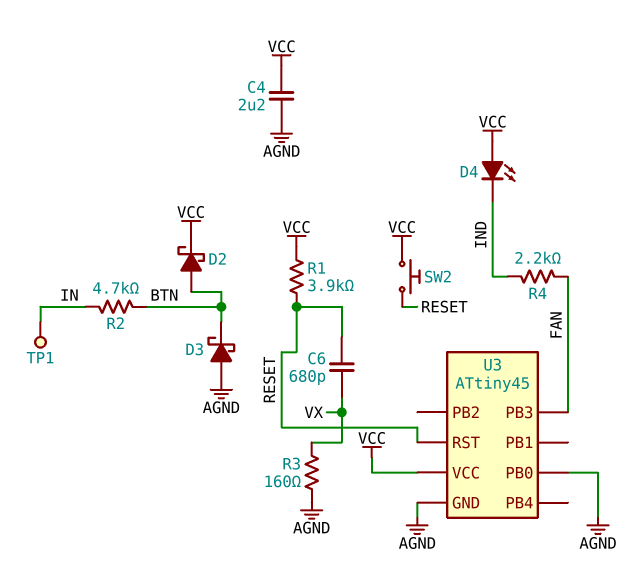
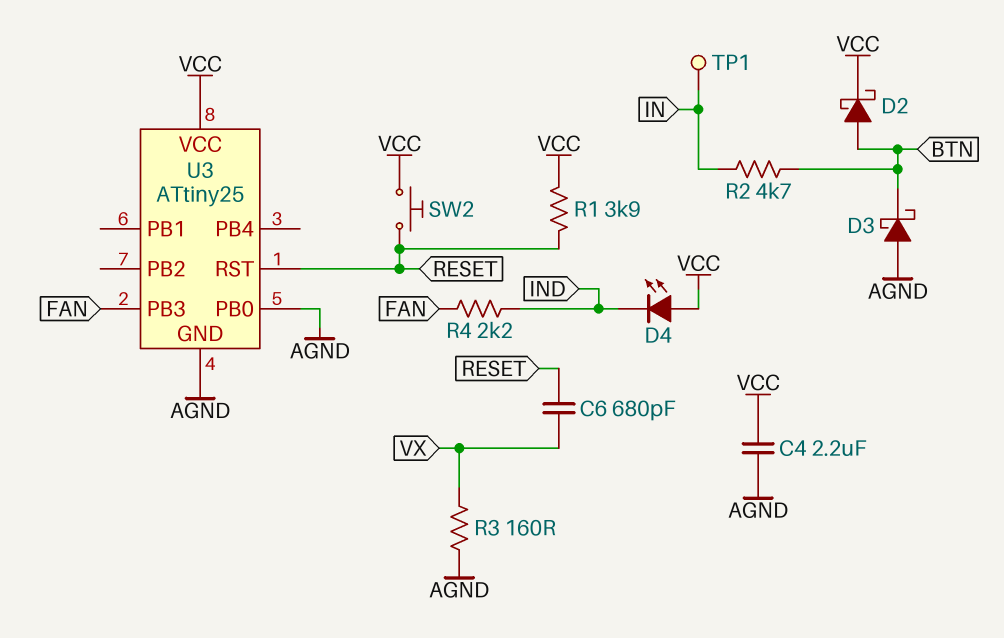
U3: ATtiny45 -> ATtiny25

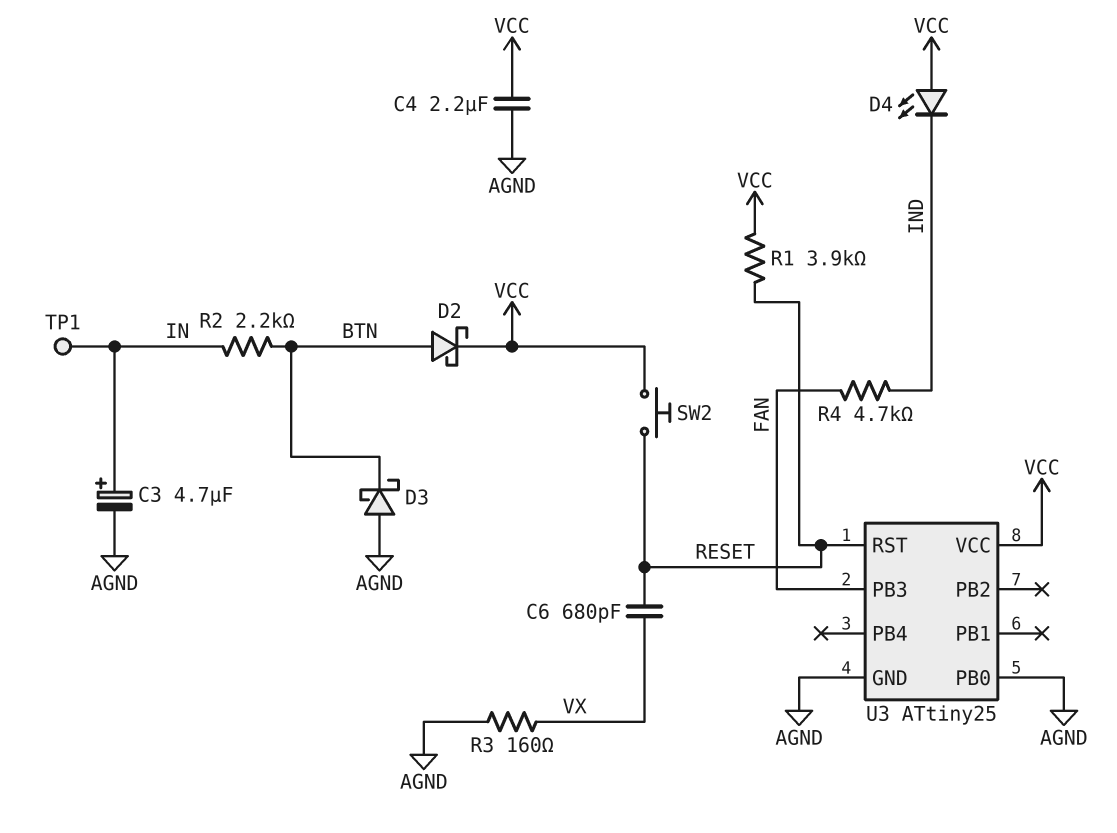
C3: none -> 4.7uF (plus IN, minus AGND)
R2: 4.7k (BTN, IN) -> 2.2k (BTN, IN)
R4: 2.2k (FAN, IND) -> 4.7k (FAN, IND)

